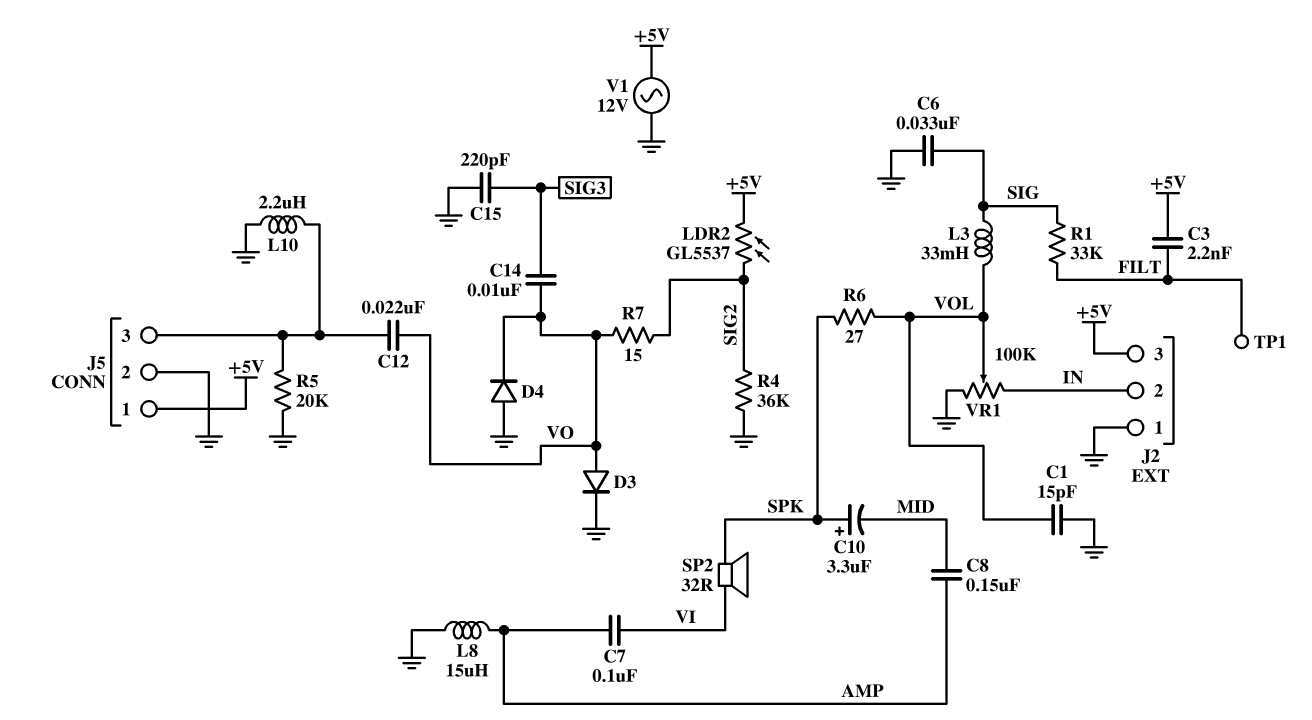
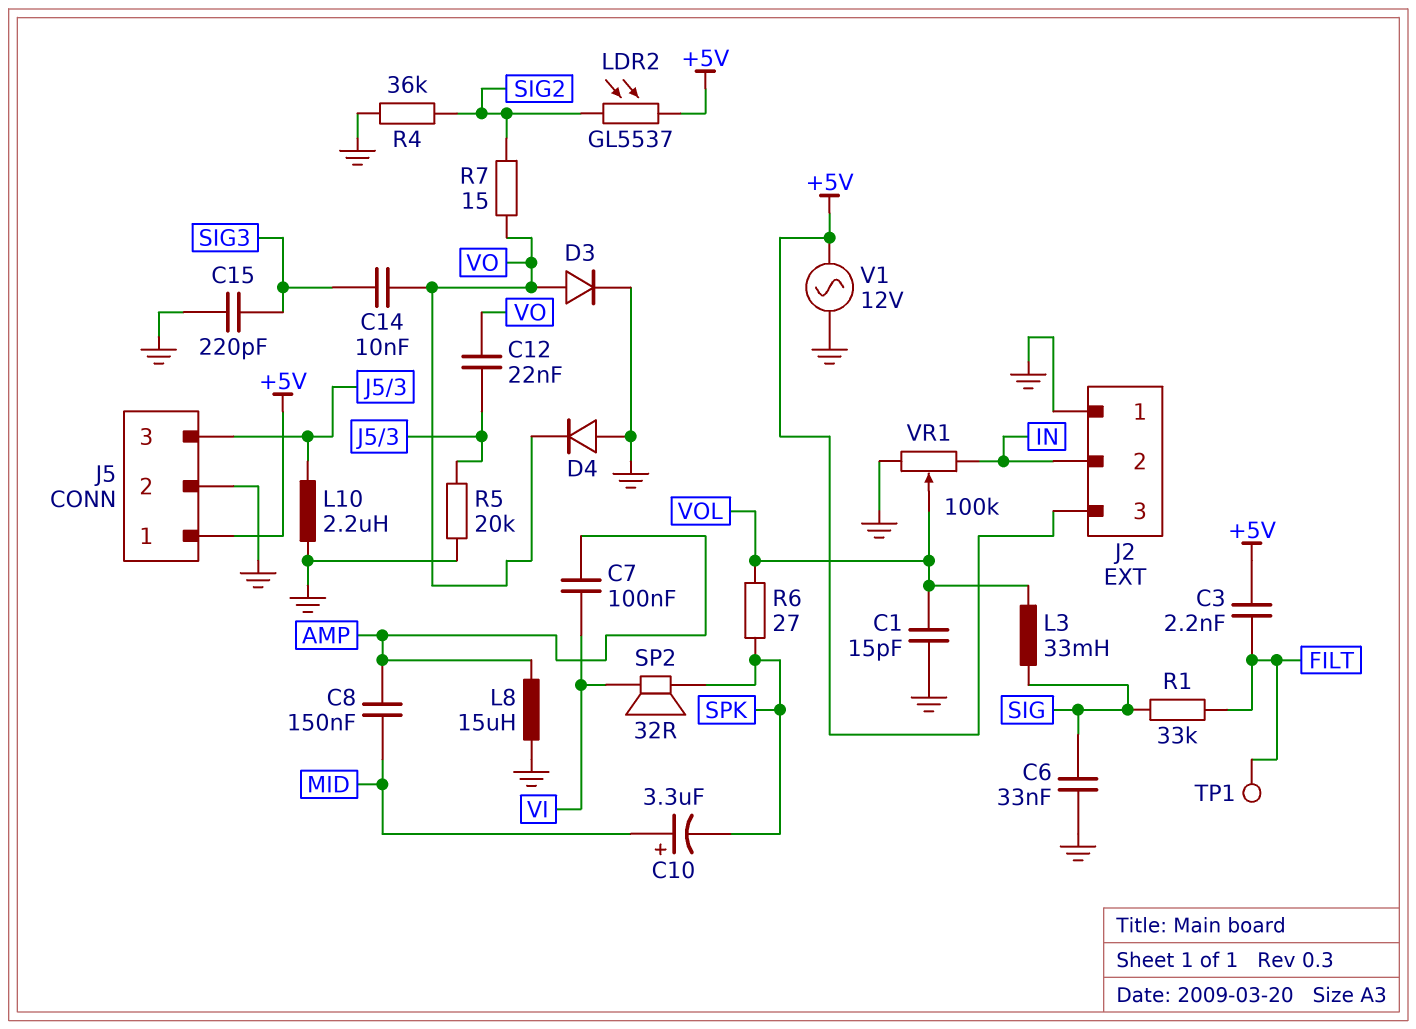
C10: 3.3uF (plus SPK, minus MID) -> 3.3uF (plus MID, minus SPK)

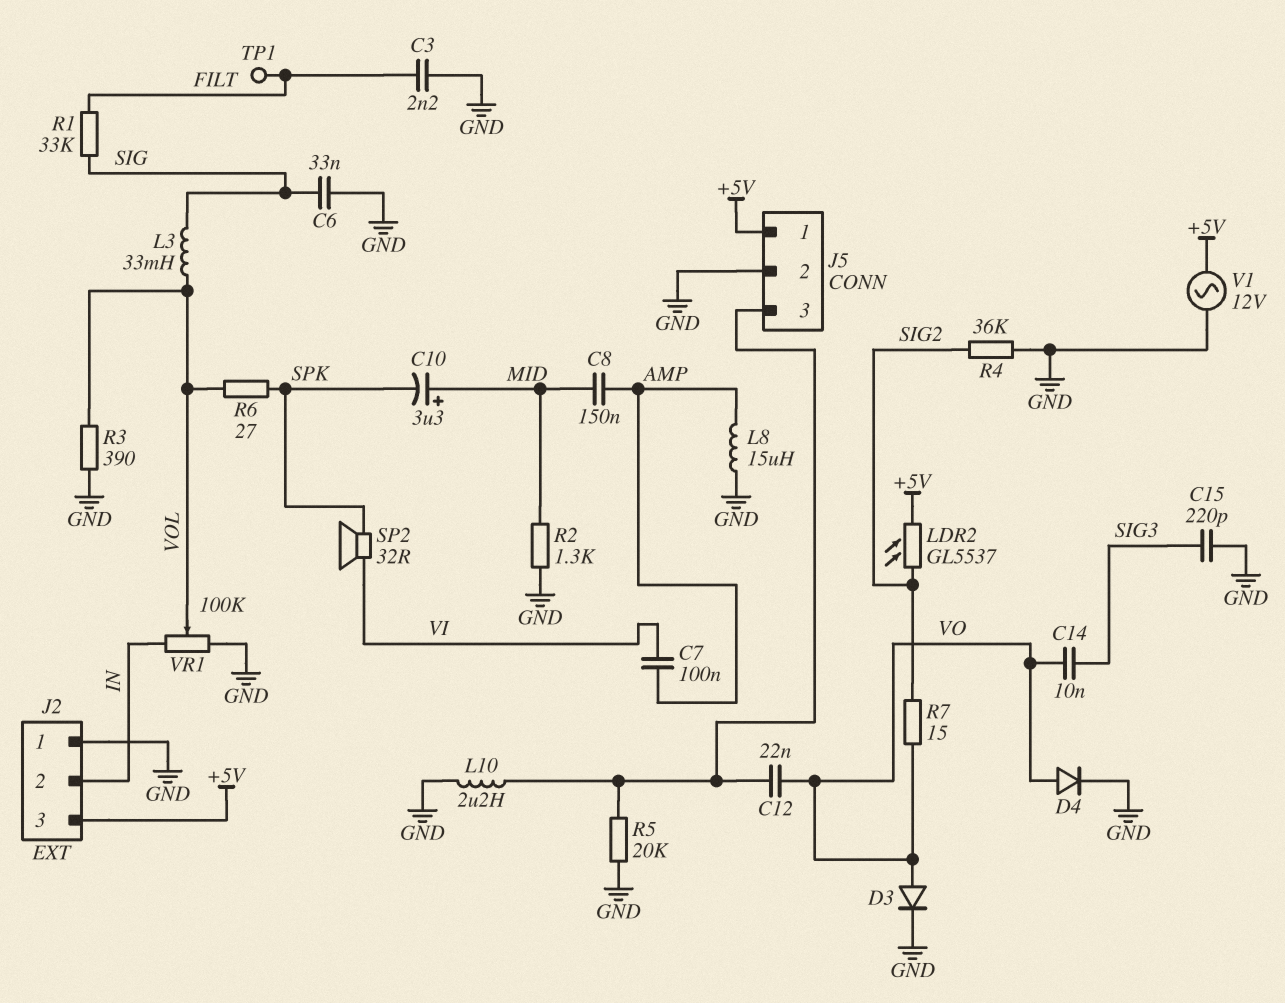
C1: 15pF (GND, VOL) -> none
C3: 2.2nF (+5V, FILT) -> 2.2nF (FILT, GND)
D4: diode (A GND, K VO) -> diode (A VO, K GND)
R2: none -> 1.3k (GND, MID)
R3: none -> 390 (GND, VOL)

